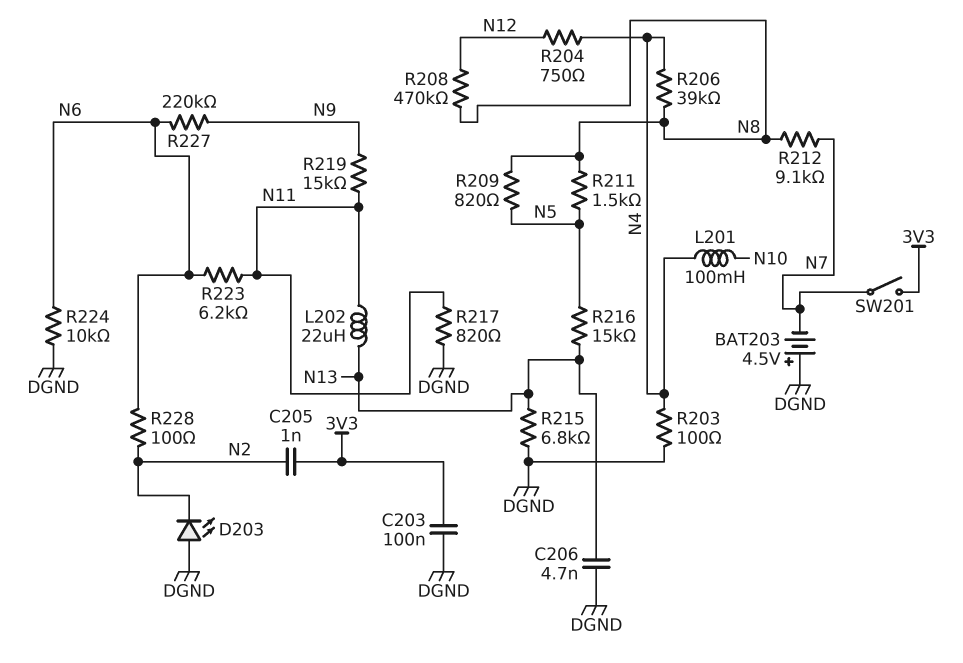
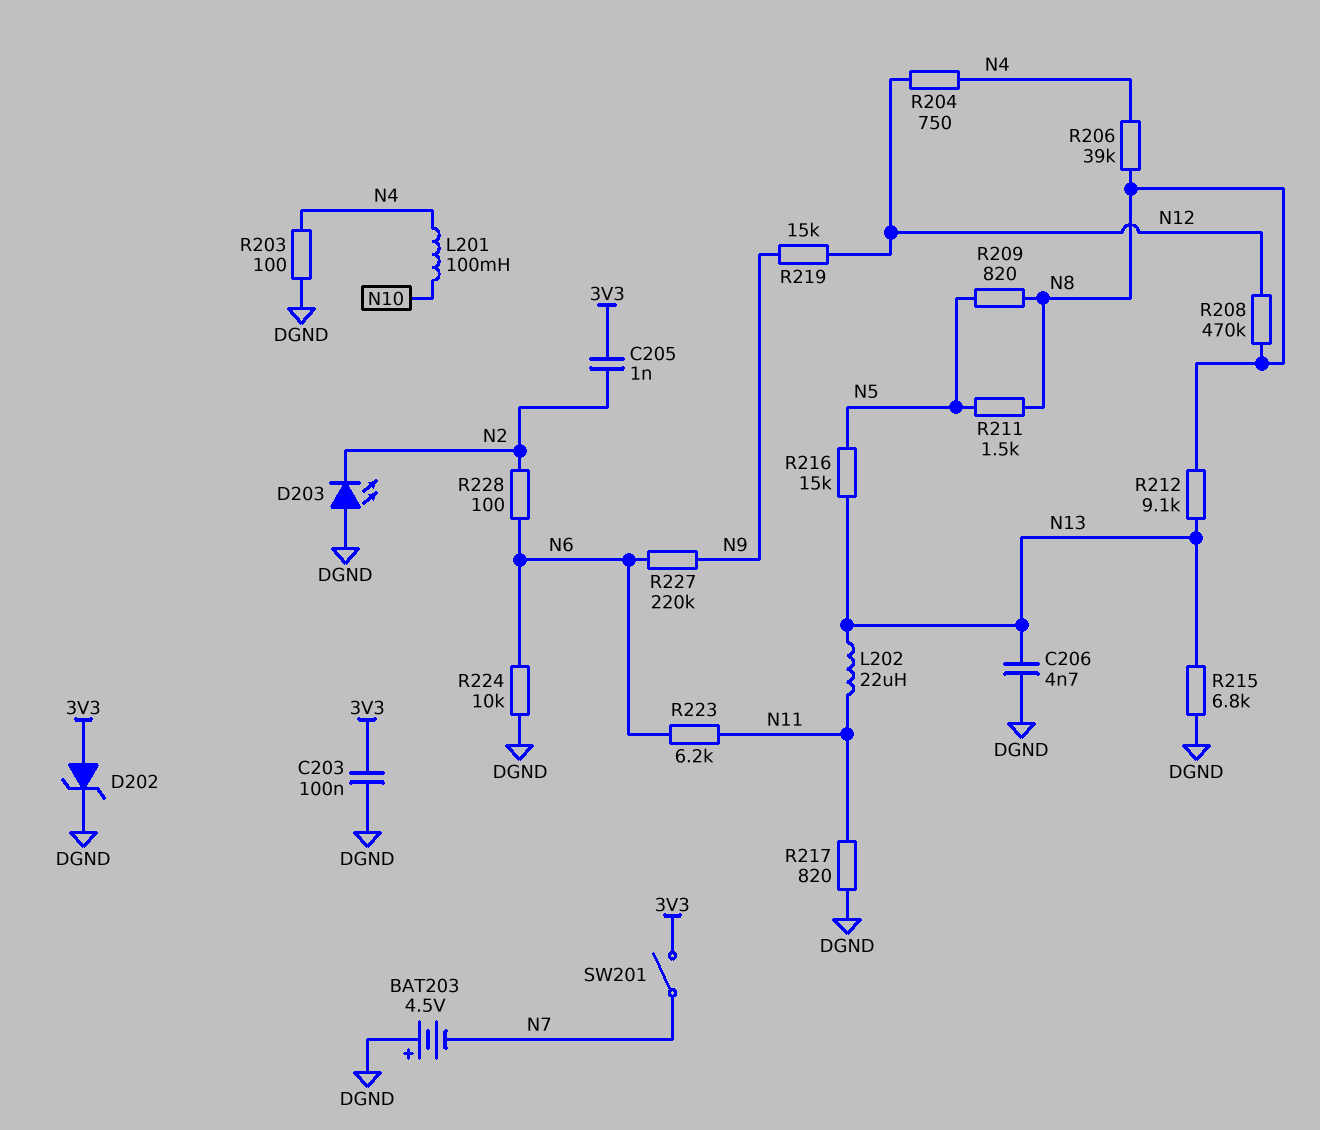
D202: none -> zener (A 3V3, K DGND)
R212: 9.1k (N7, N8) -> 9.1k (N8, N13)
R219: 15k (N9, N11) -> 15k (N9, N12)

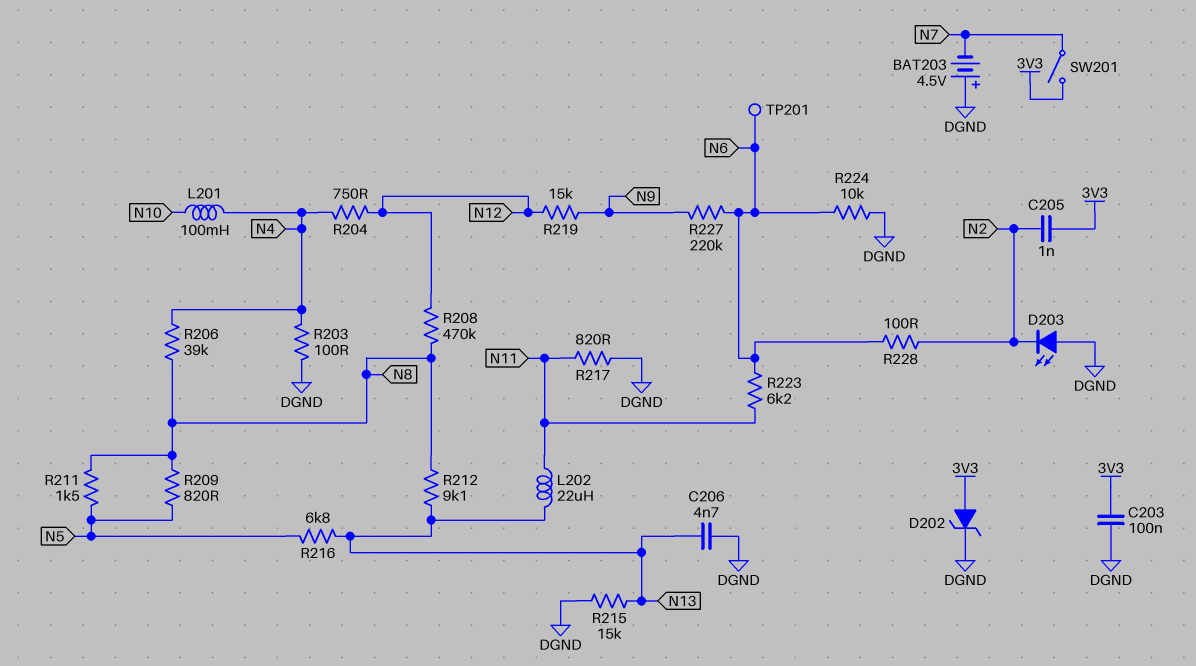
R215: 6.8k (DGND, N13) -> 15k (DGND, N13)
R216: 15k (N5, N13) -> 6.8k (N5, N13)
TP201: none -> test point (N6)

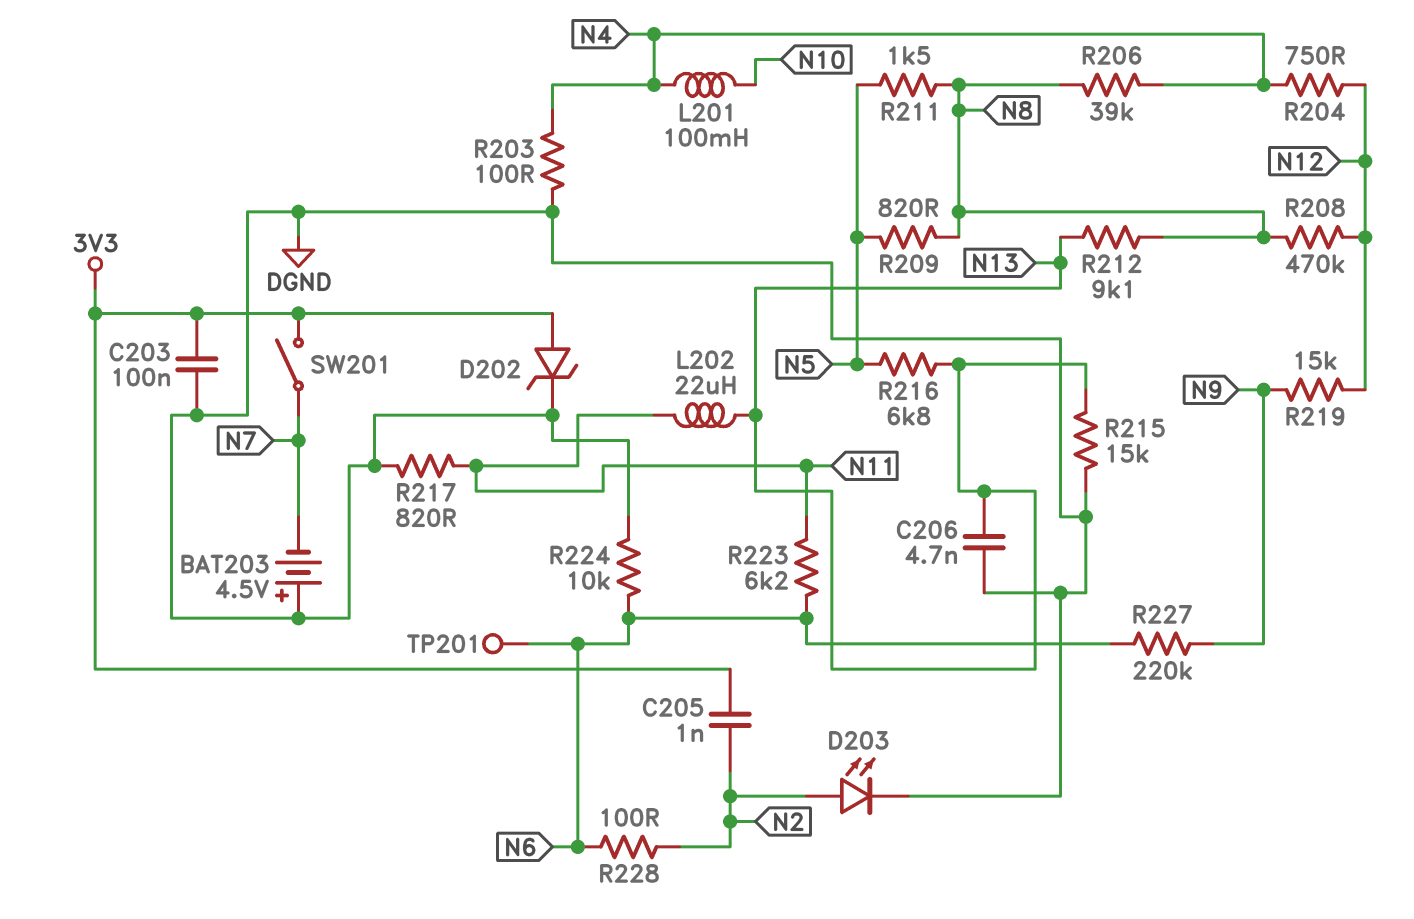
D203: LED (A DGND, K N2) -> LED (A N2, K DGND)

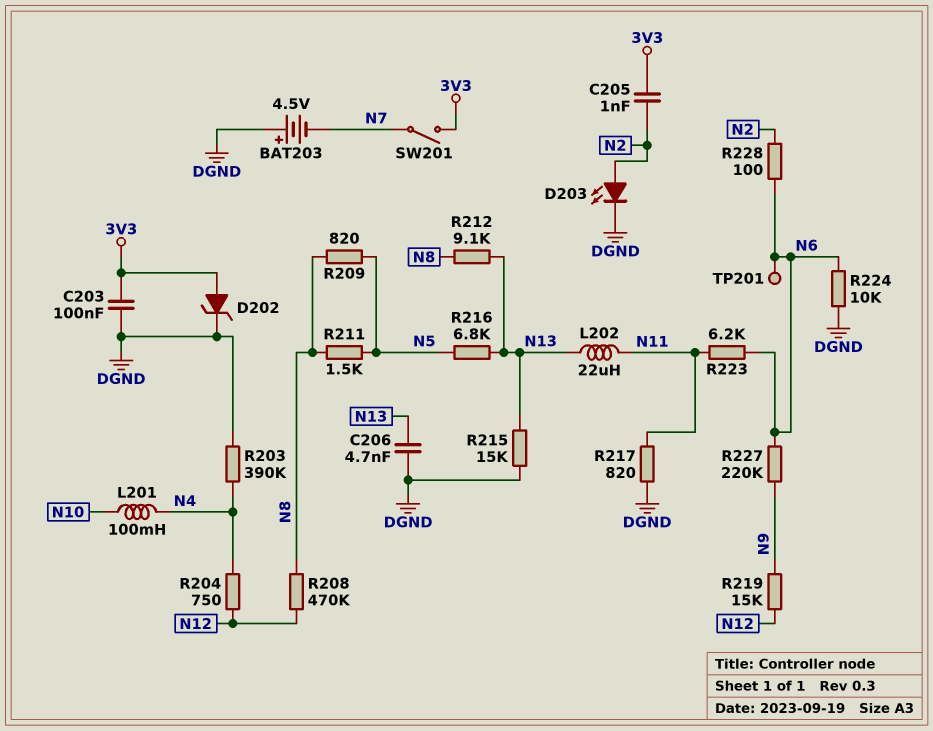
R203: 100 (DGND, N4) -> 390k (DGND, N4)
R206: 39k (N4, N8) -> none

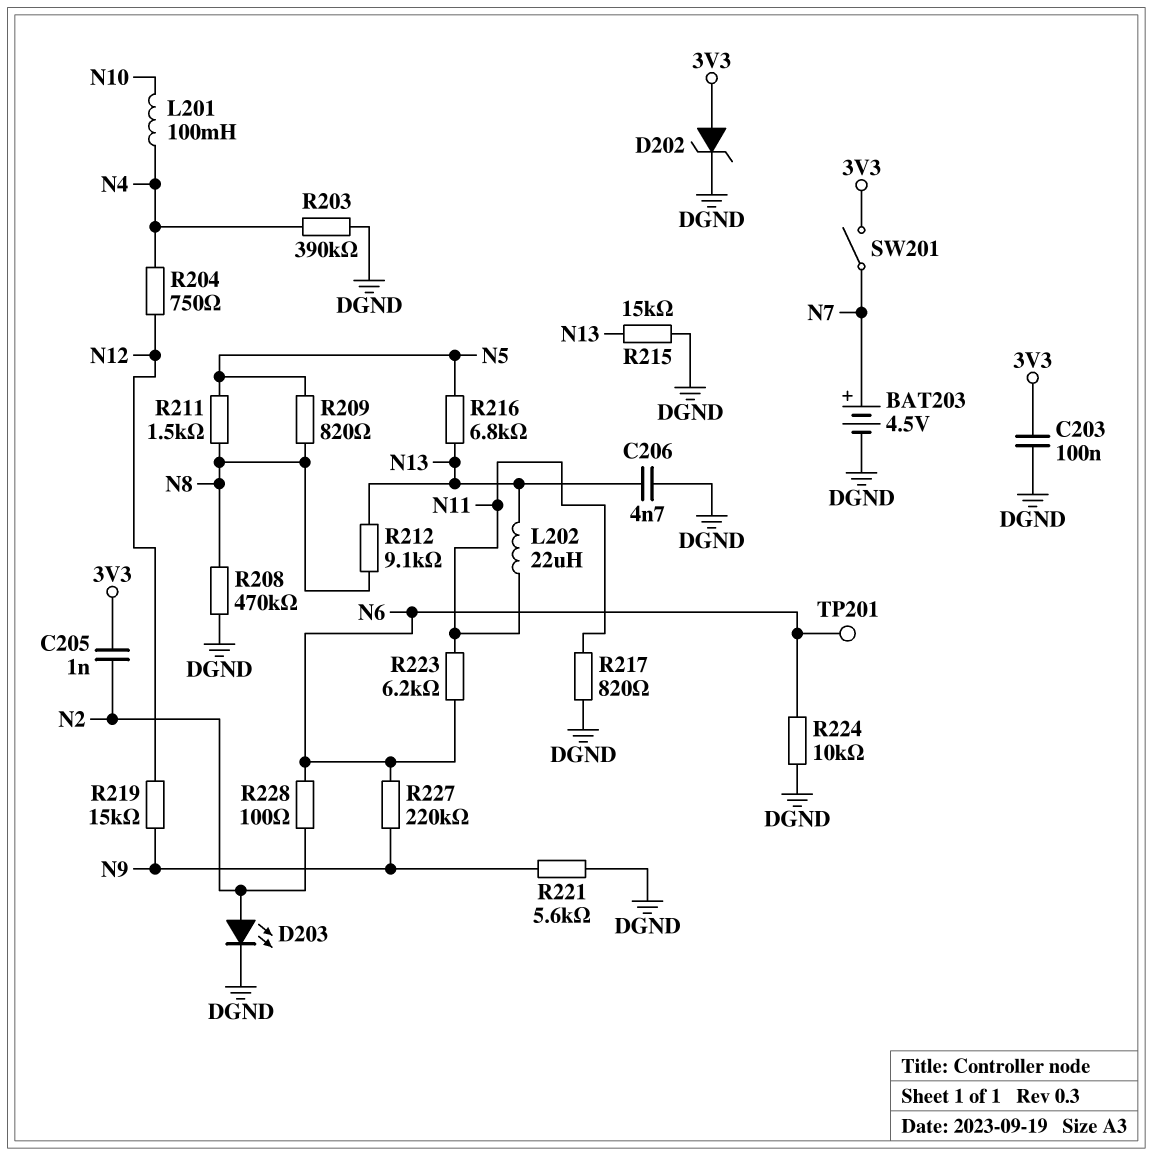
BAT203: 4.5V (plus DGND, minus N7) -> 4.5V (plus N7, minus DGND)
R208: 470k (N8, N12) -> 470k (DGND, N8)
R221: none -> 5.6k (DGND, N9)

